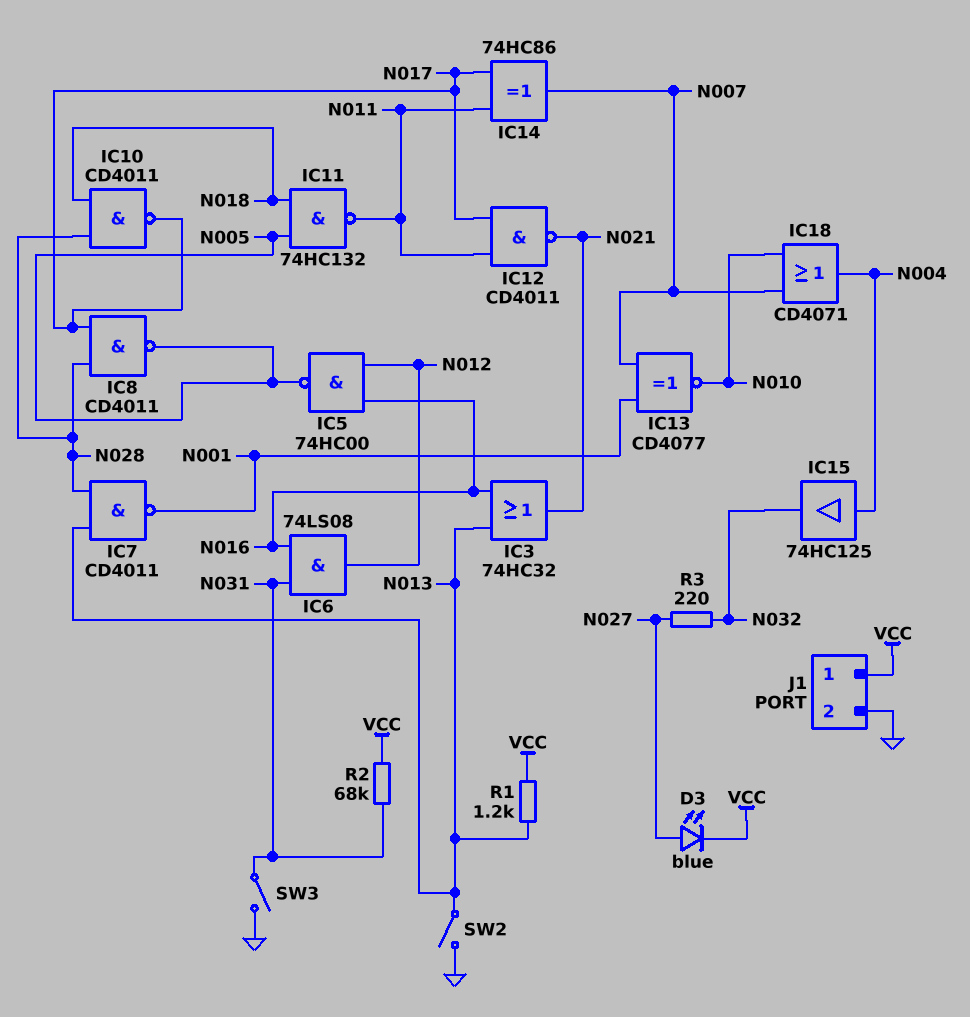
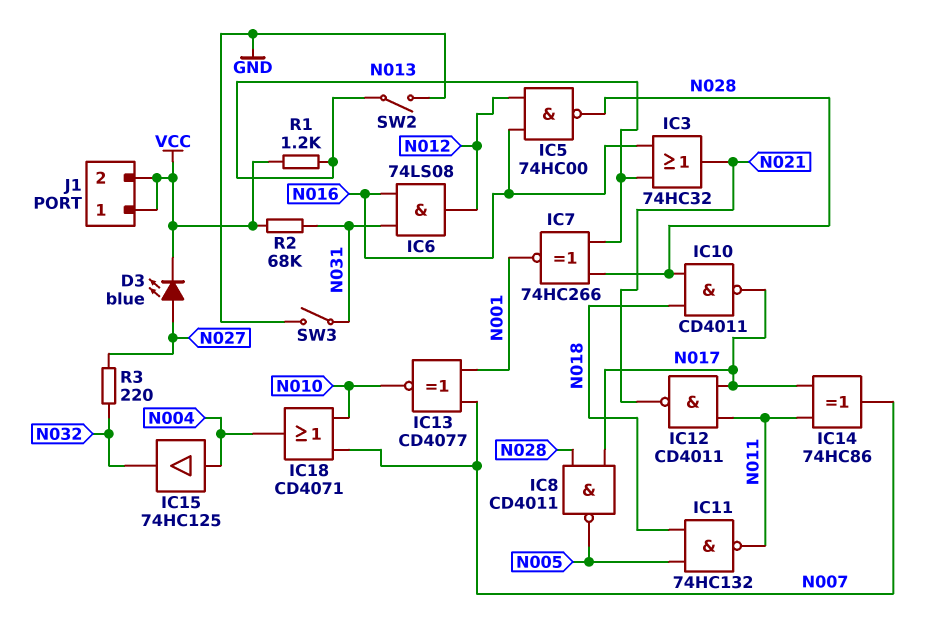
IC5: NAND 74HC00 (in N012, in N016, out N005) -> NAND 74HC00 (in N012, in N016, out N028)
IC7: NAND CD4011 (in N013, in N028, out N001) -> XNOR 74HC266 (in N013, in N028, out N001)
J1 pin 2: GND -> VCC

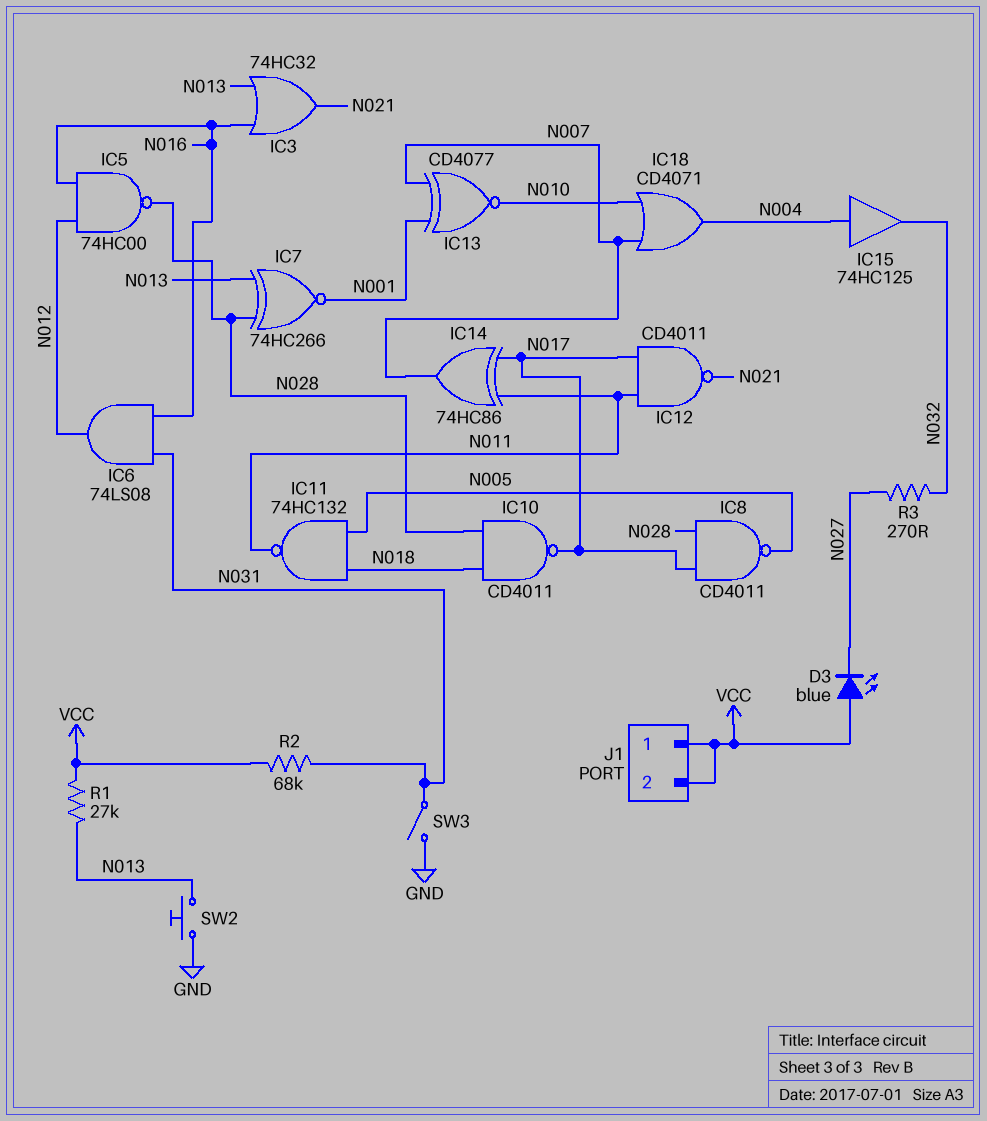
D3: LED blue (A N027, K VCC) -> LED blue (A VCC, K N027)
R1: 1.2k (N013, VCC) -> 27k (N013, VCC)
R3: 220 (N027, N032) -> 270 (N027, N032)
SW2: switch (GND, N013) -> button (GND, N013)

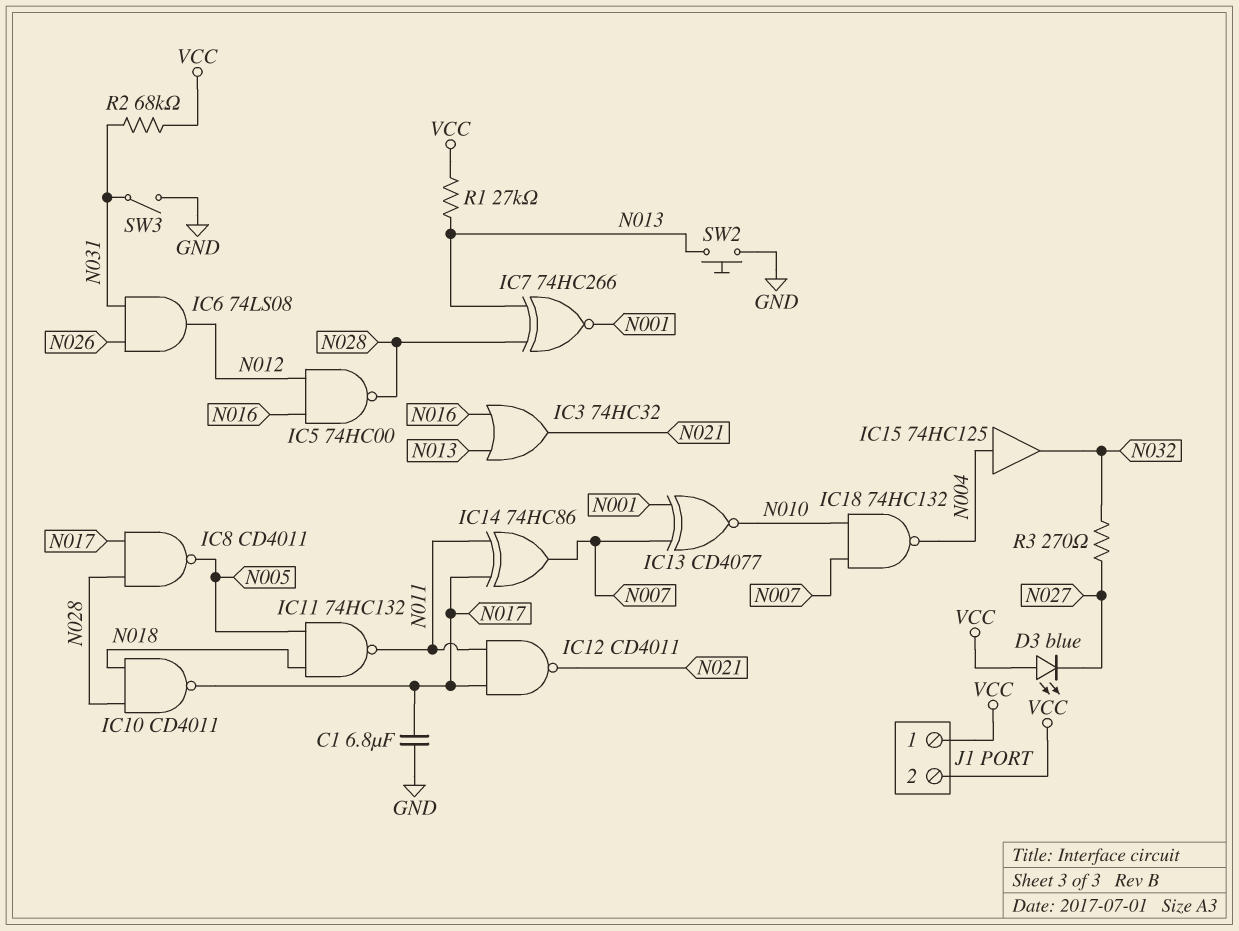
C1: none -> 6.8uF (GND, N017)
IC6: AND 74LS08 (in N016, in N031, out N012) -> AND 74LS08 (in N026, in N031, out N012)
IC18: OR CD4071 (in N007, in N010, out N004) -> NAND 74HC132 (in N007, in N010, out N004)

